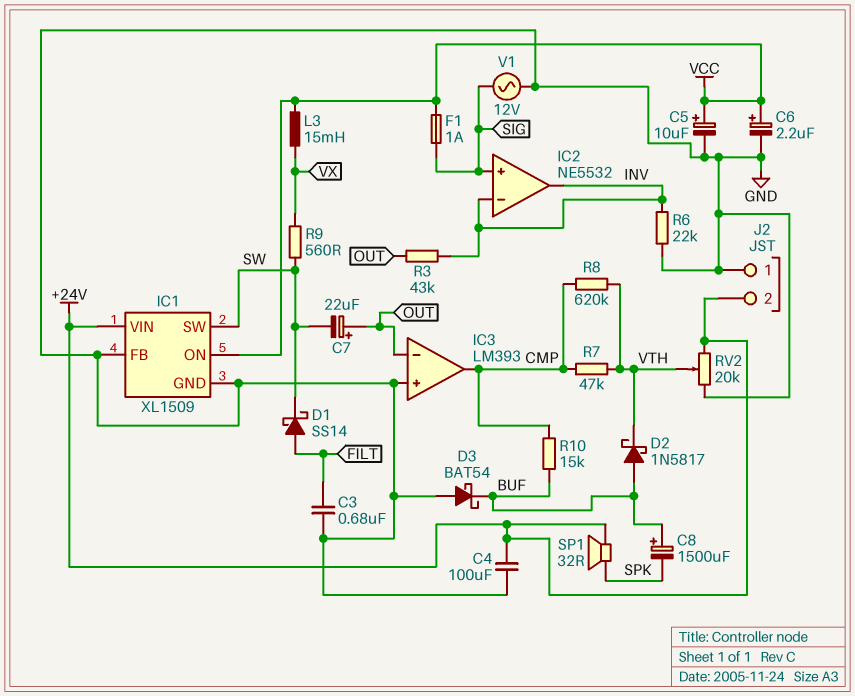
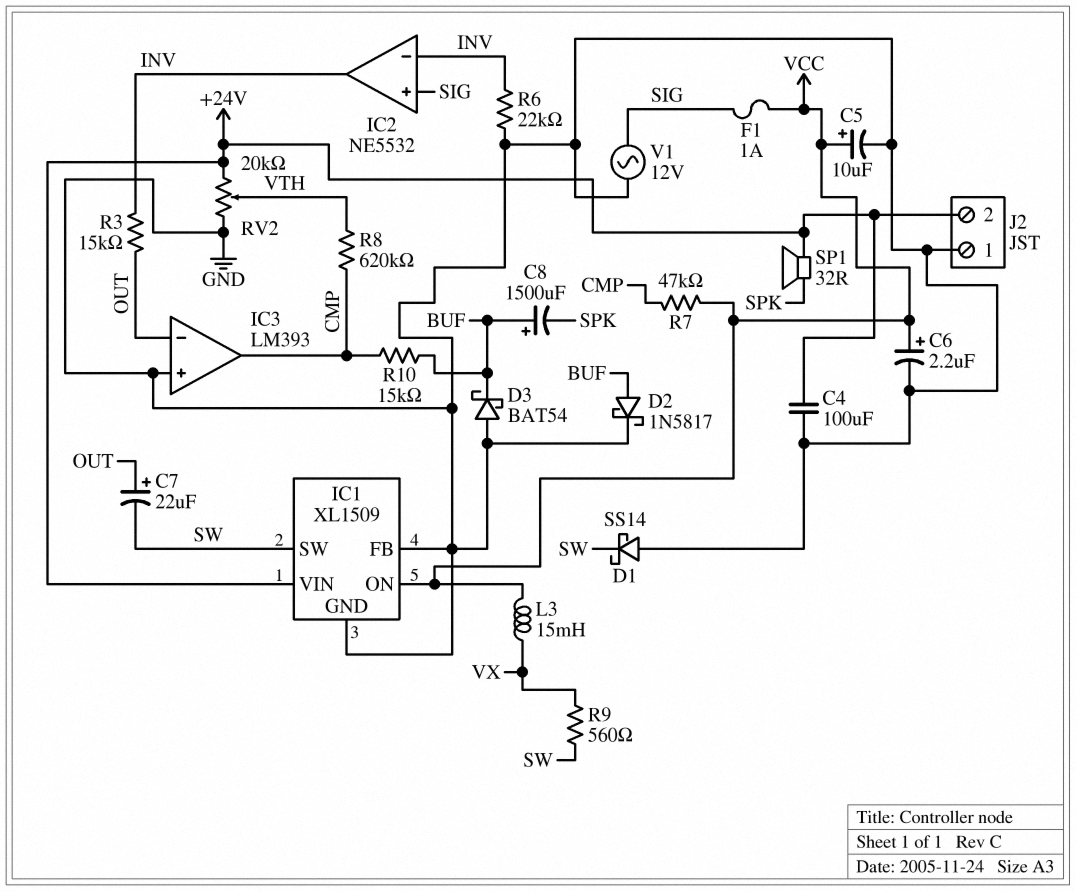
C3: 680nF (FILT, GND) -> none
D1: schottky SS14 (A FILT, K SW) -> schottky SS14 (A GND, K SW)
D2: schottky 1N5817 (A BUF, K VTH) -> schottky 1N5817 (A BUF, K GND)
R3: 43k (INV, OUT) -> 15k (INV, OUT)
R7: 47k (CMP, VTH) -> 47k (CMP, VCC)

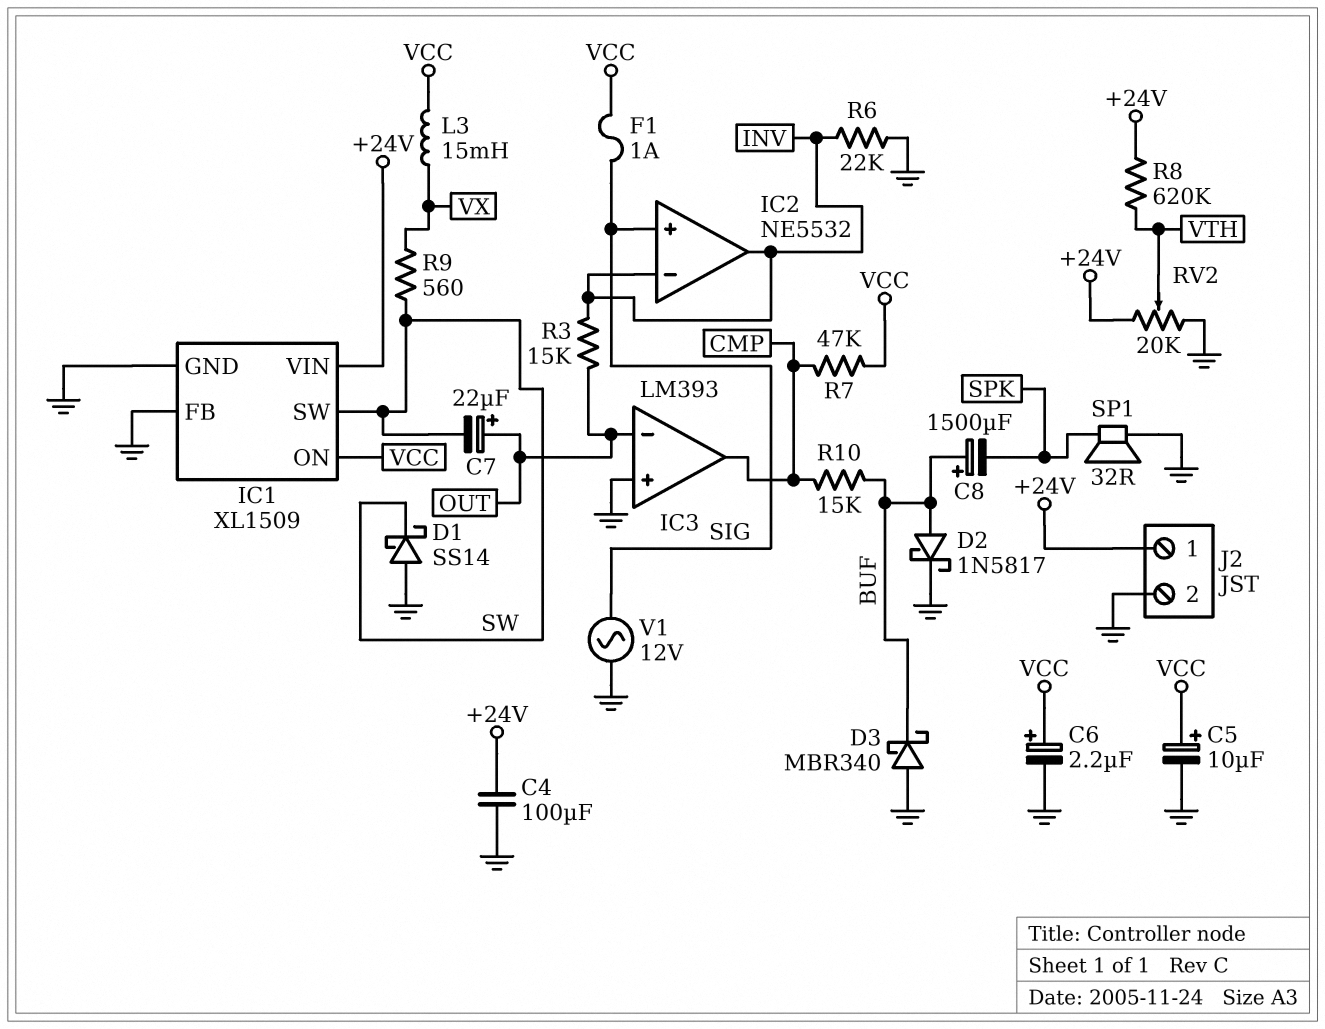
D3: schottky BAT54 (A GND, K BUF) -> schottky MBR340 (A GND, K BUF)
J2 pin 1: GND -> +24V
J2 pin 2: +24V -> GND
R8: 620k (CMP, VTH) -> 620k (+24V, VTH)
SP1: speaker 32R (+24V, SPK) -> speaker 32R (GND, SPK)

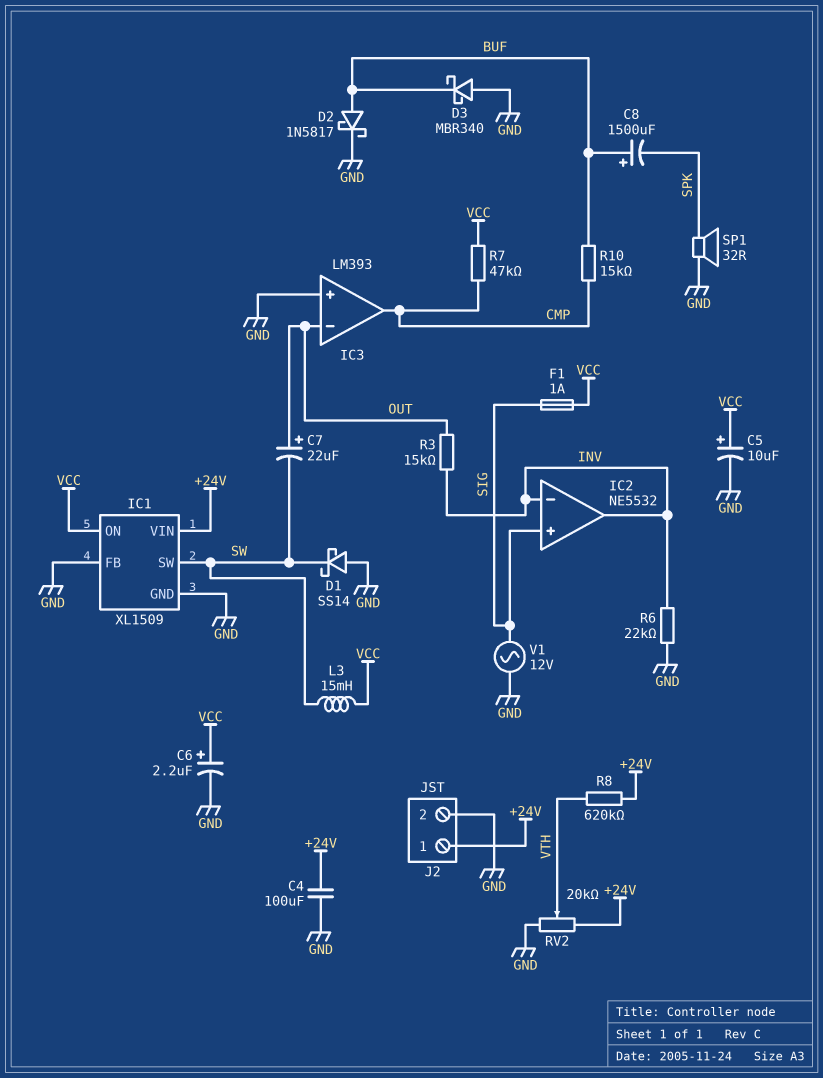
L3: 15mH (VCC, VX) -> 15mH (SW, VCC)
R9: 560 (SW, VX) -> none

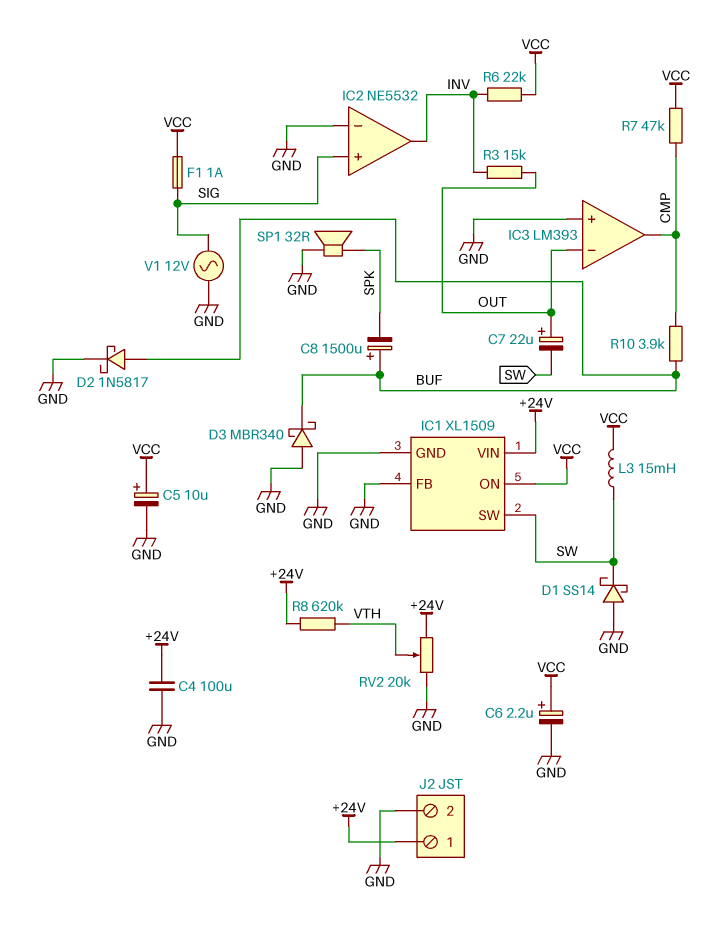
IC2 pin in-: INV -> GND
R6: 22k (GND, INV) -> 22k (INV, VCC)
R10: 15k (BUF, CMP) -> 3.9k (BUF, CMP)

